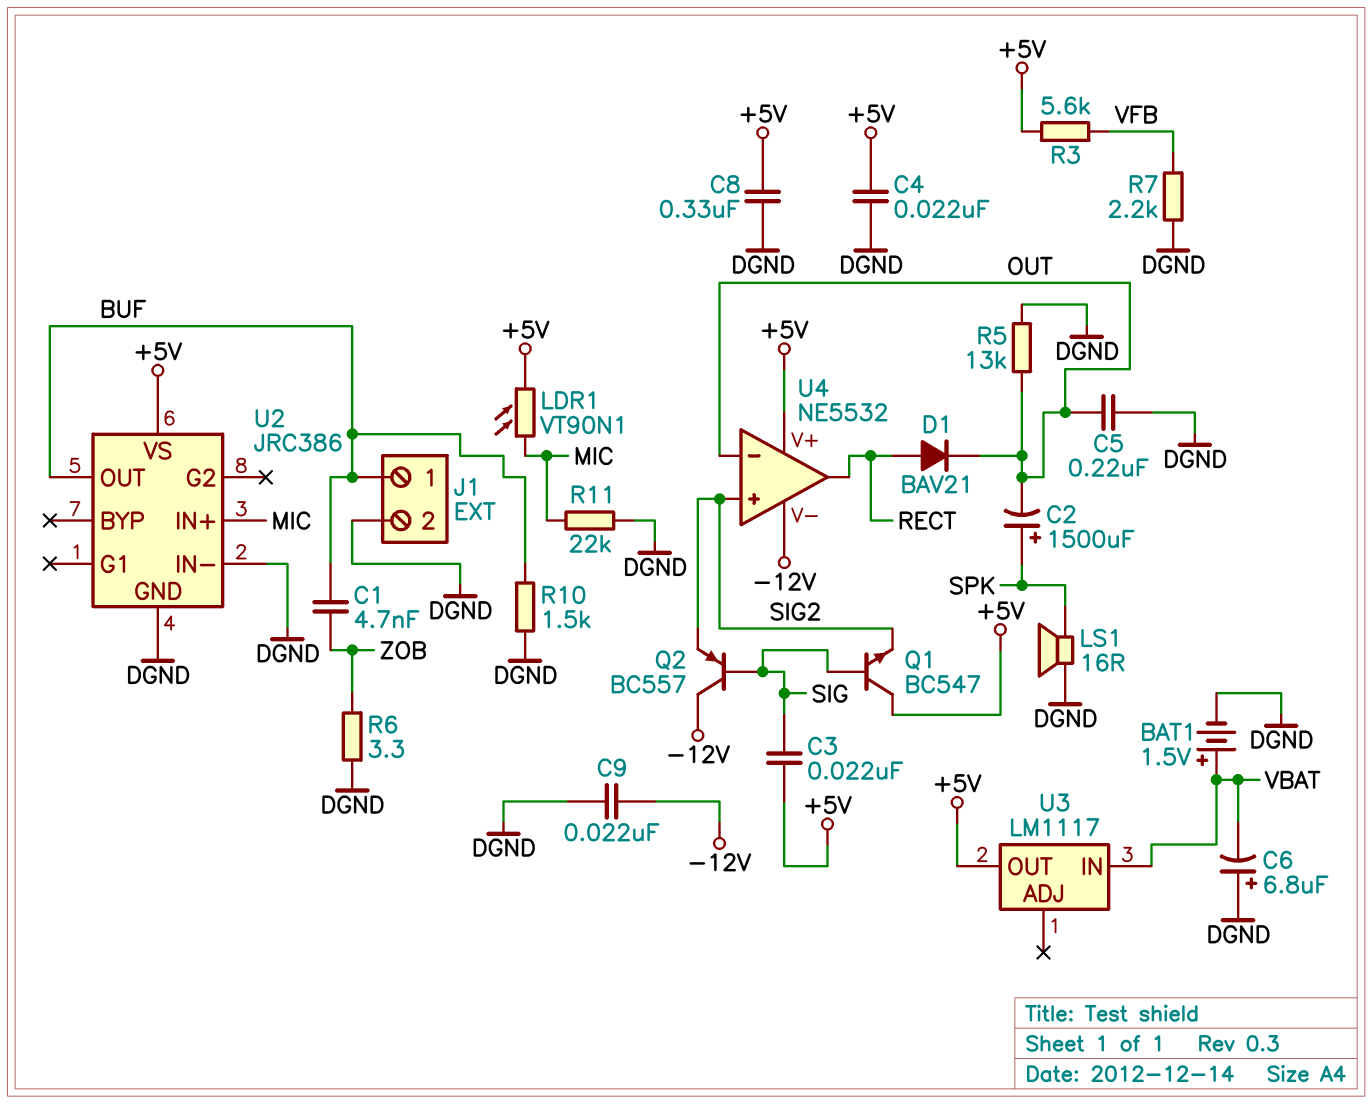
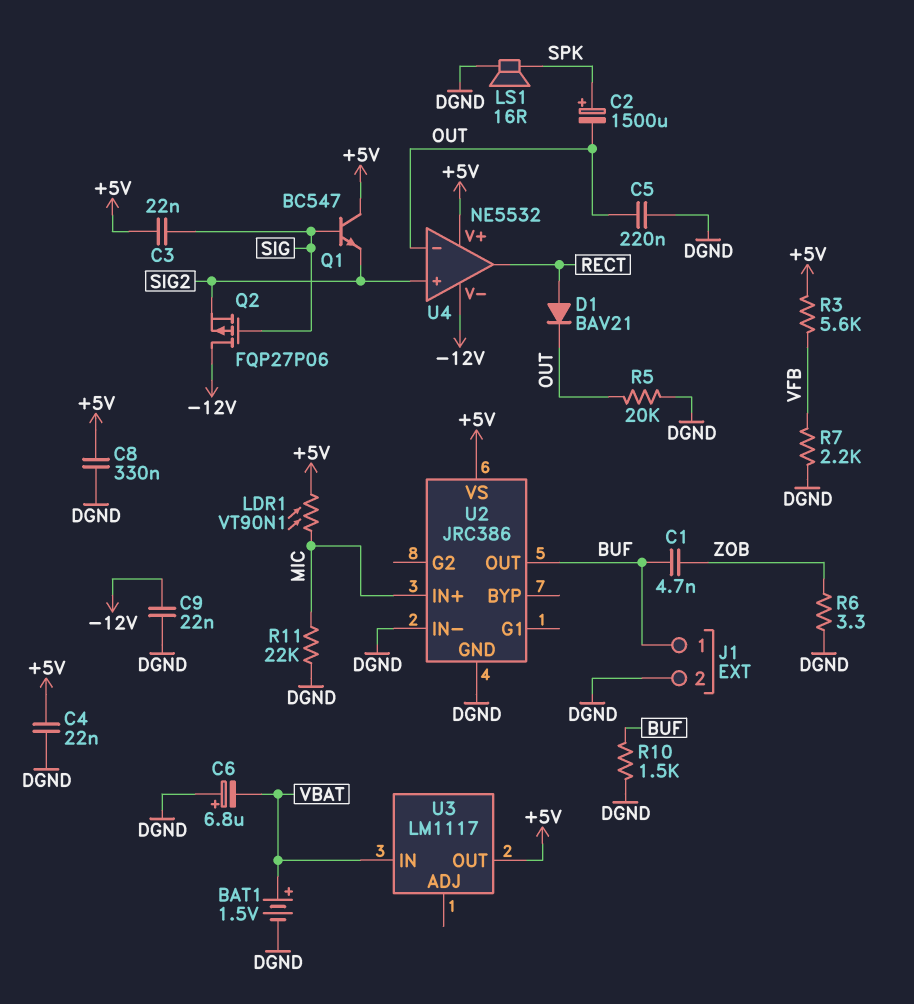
Q2: PNP BC557 (B SIG, C -12V, E SIG2) -> PMOS FQP27P06 (G SIG, D -12V, S SIG2)
R5: 13k (DGND, OUT) -> 20k (DGND, OUT)

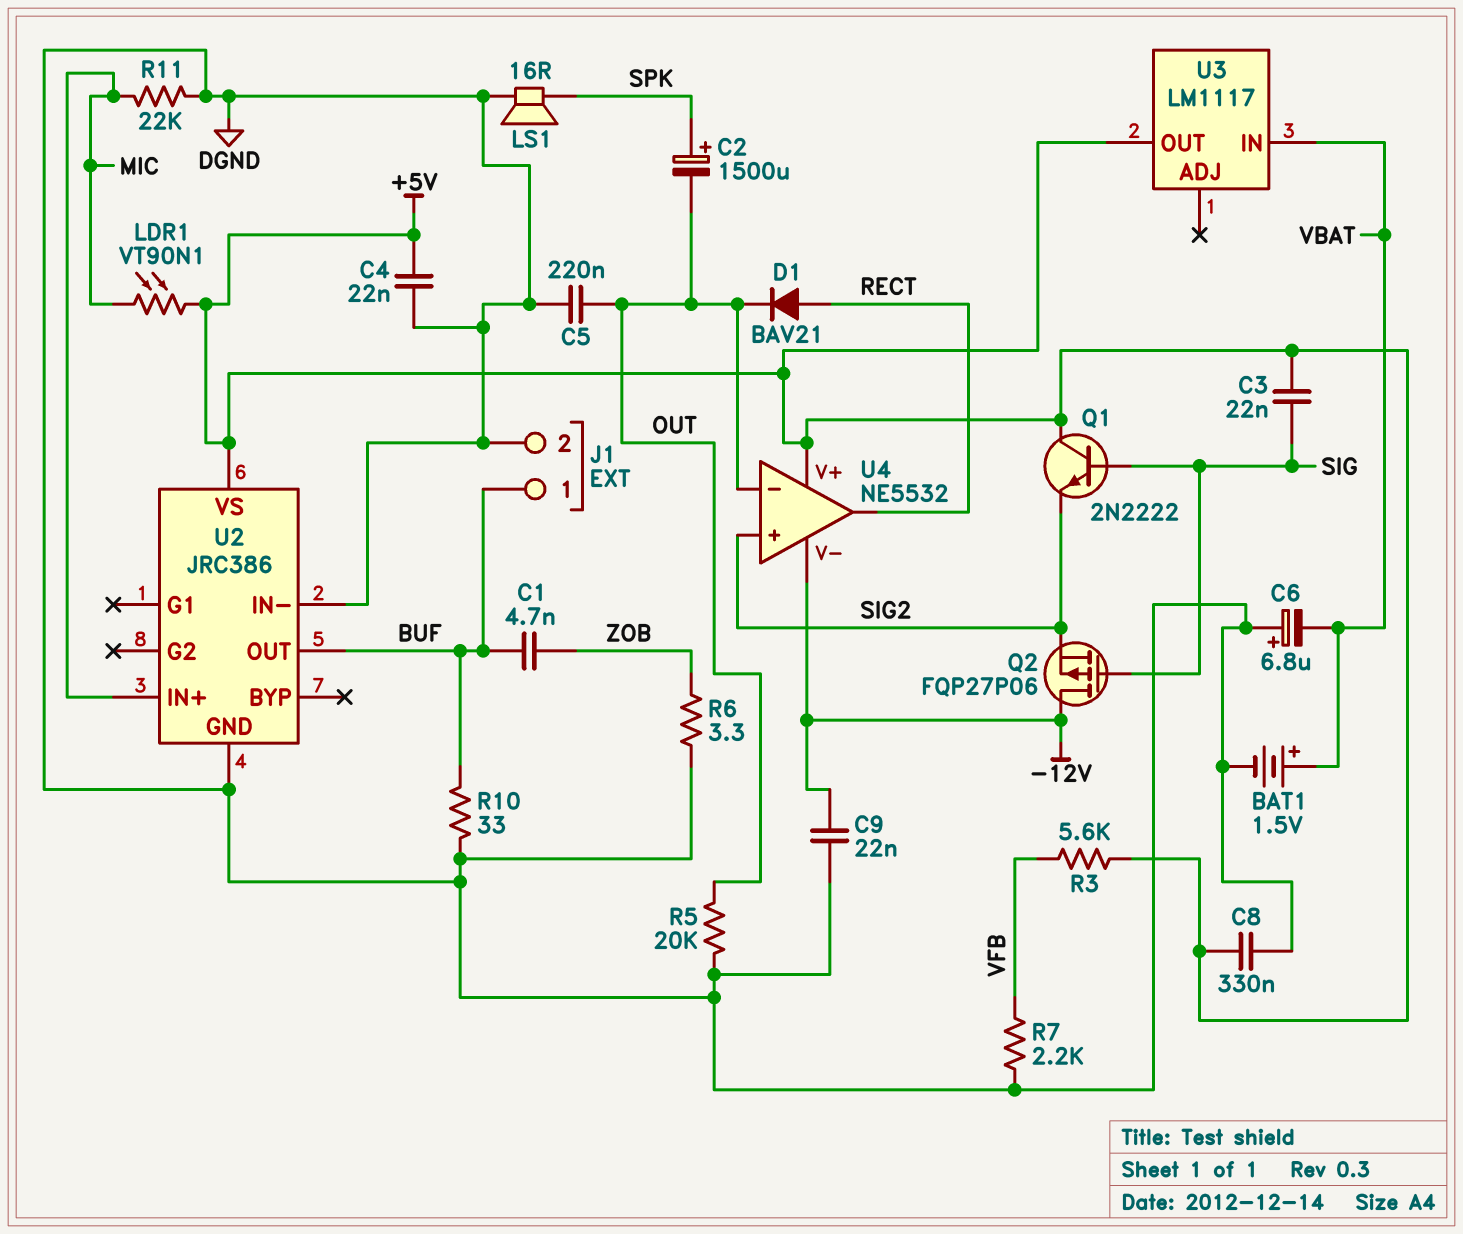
Q1: NPN BC547 (B SIG, C +5V, E SIG2) -> NPN 2N2222 (B SIG, C +5V, E SIG2)
R10: 1.5k (BUF, DGND) -> 33 (BUF, DGND)

